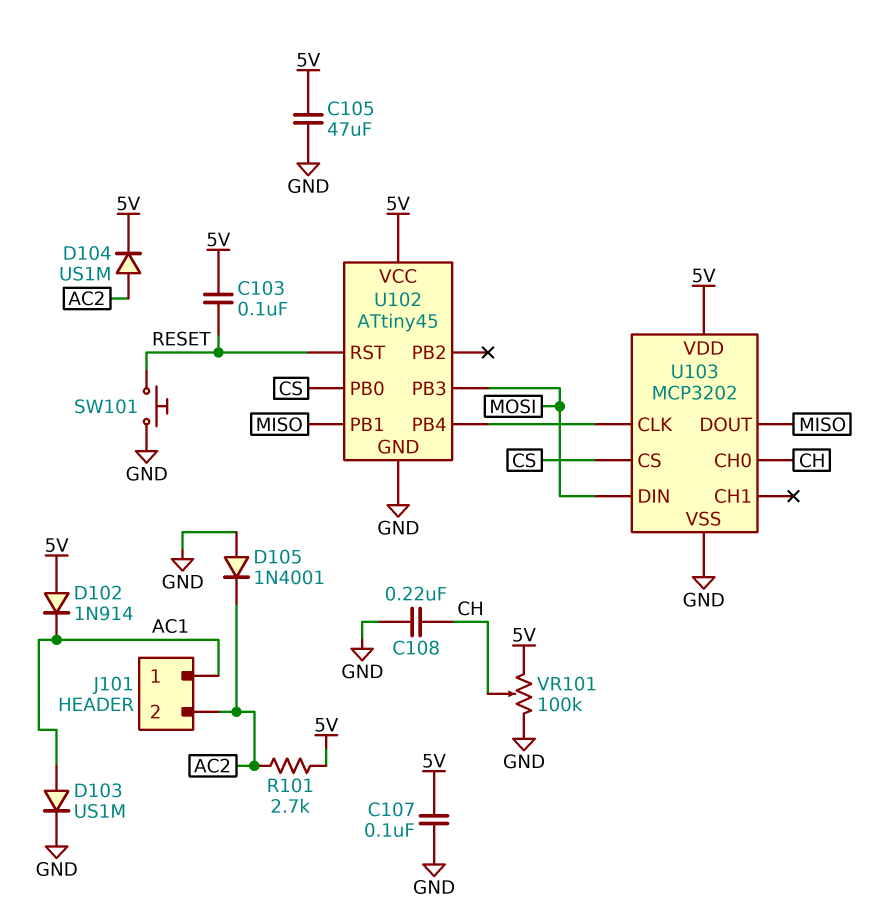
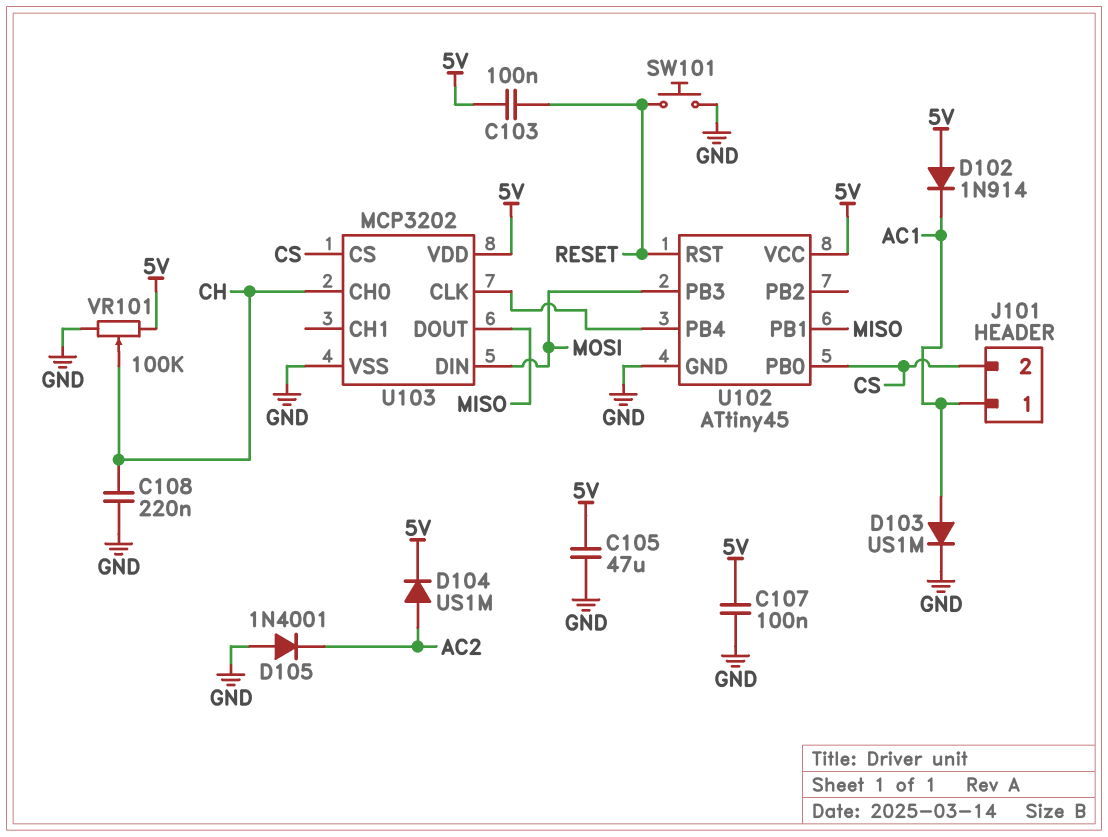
J101 pin 2: AC2 -> CS
R101: 2.7k (5V, AC2) -> none

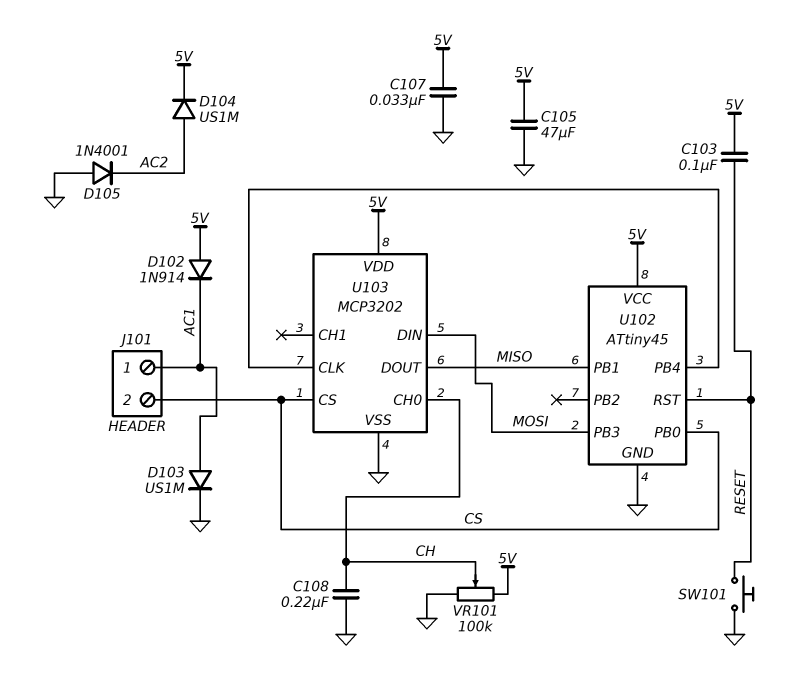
C107: 100nF (5V, GND) -> 33nF (5V, GND)

